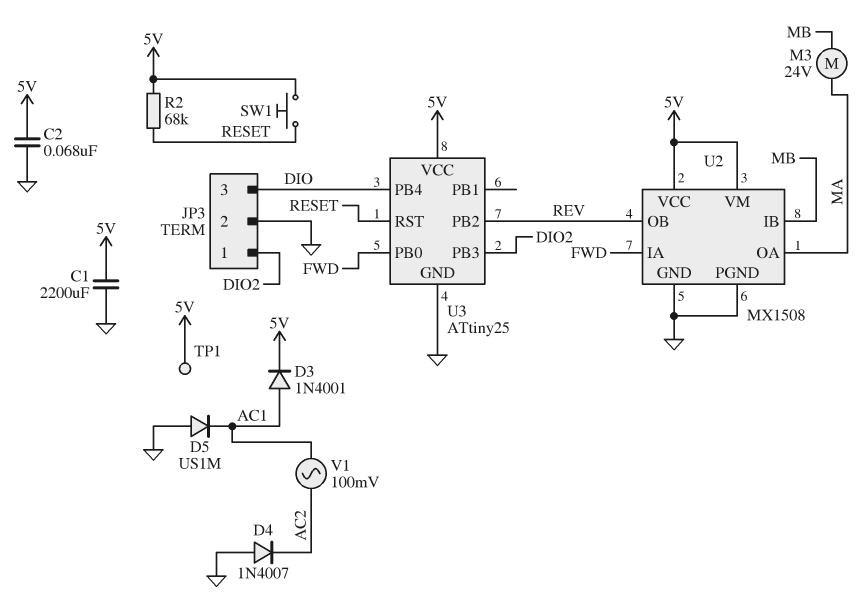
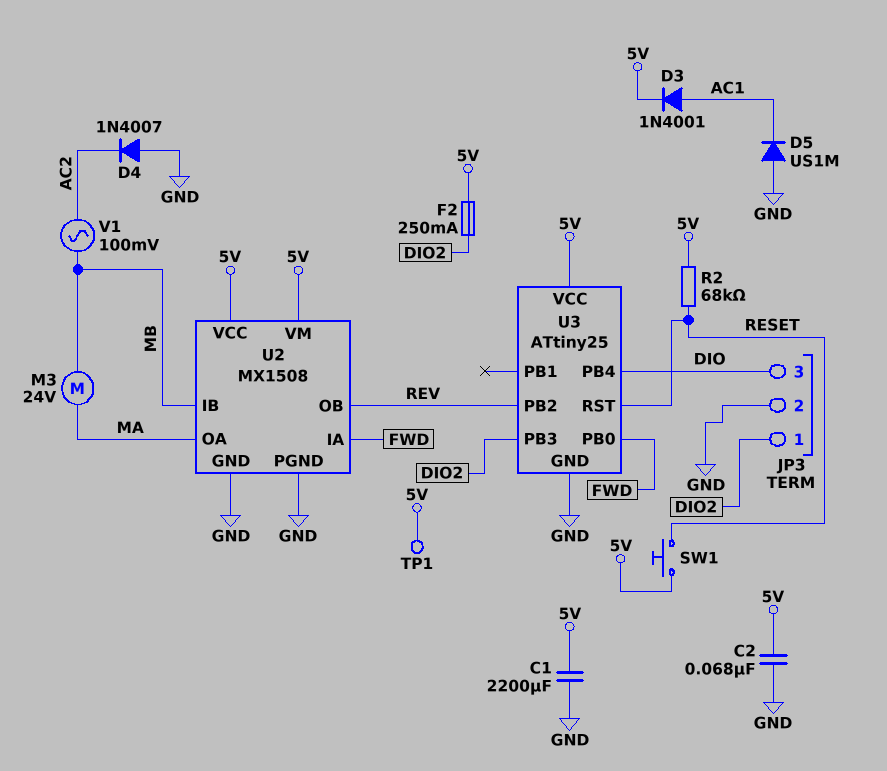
F2: none -> 250mA (5V, DIO2)
V1: AC 100mV (AC1, AC2) -> AC 100mV (AC2, MB)

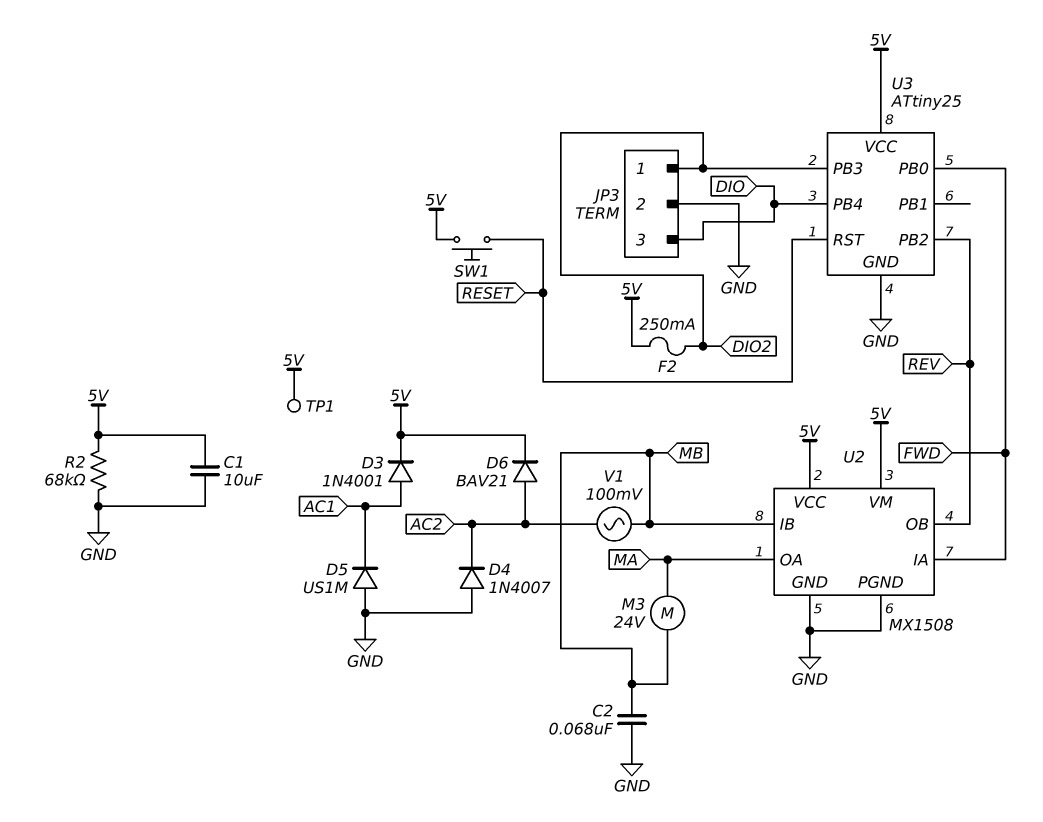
C1: 2200uF (5V, GND) -> 10uF (5V, GND)
C2: 68nF (5V, GND) -> 68nF (GND, MB)
D6: none -> diode BAV21 (A AC2, K 5V)
R2: 68k (5V, RESET) -> 68k (5V, GND)

